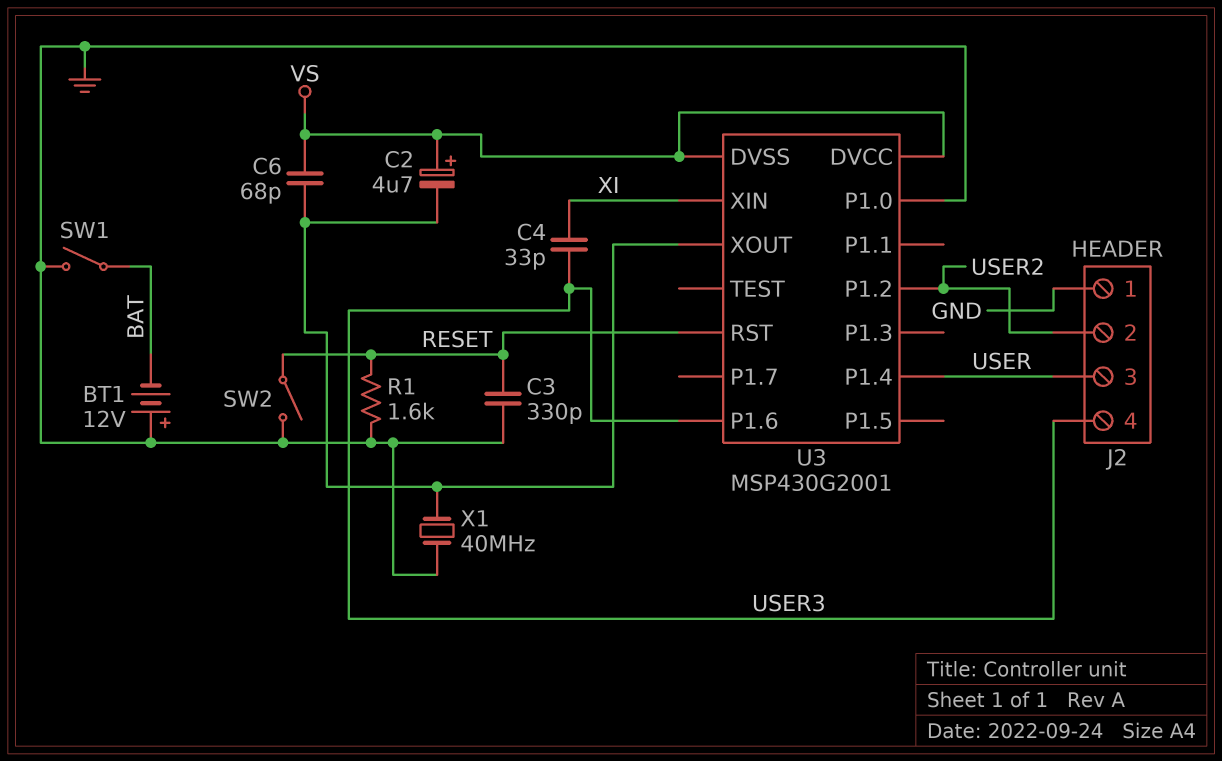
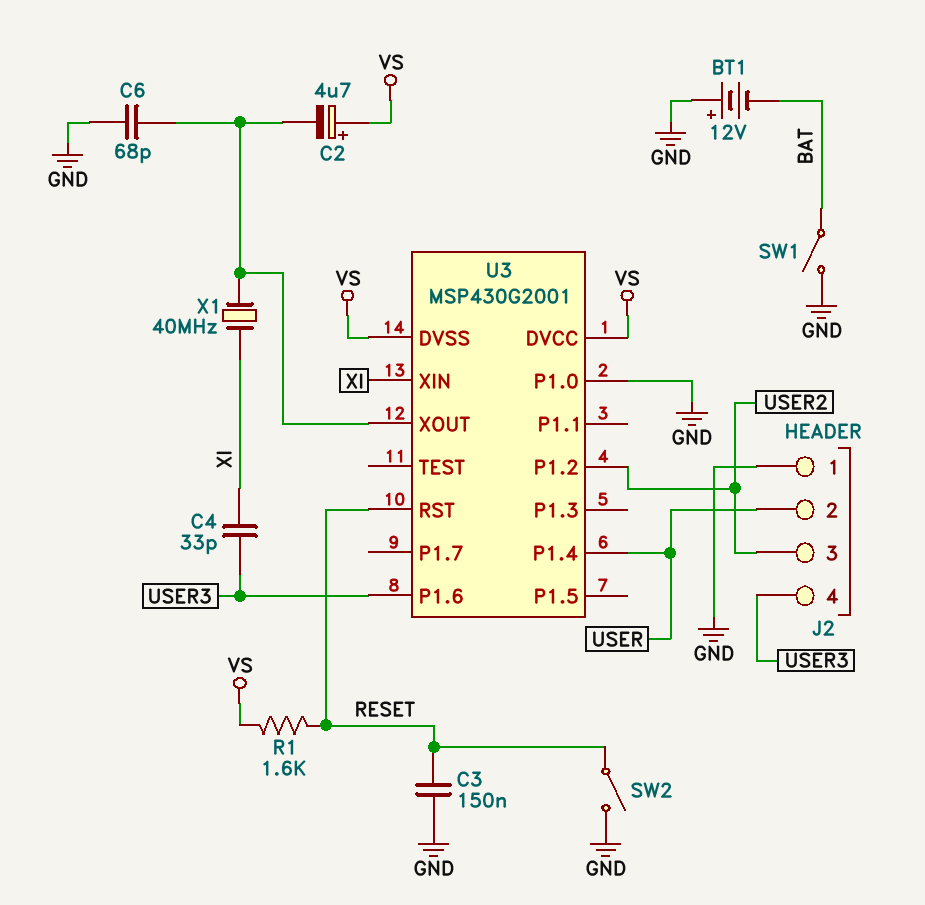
C3: 330pF (GND, RESET) -> 150nF (GND, RESET)
C6: 68pF (U3/XOUT, VS) -> 68pF (GND, U3/XOUT)
J2 pin 2: USER2 -> USER
J2 pin 3: USER -> USER2
R1: 1.6k (GND, RESET) -> 1.6k (RESET, VS)
X1: 40MHz (GND, U3/XOUT) -> 40MHz (U3/XOUT, XI)

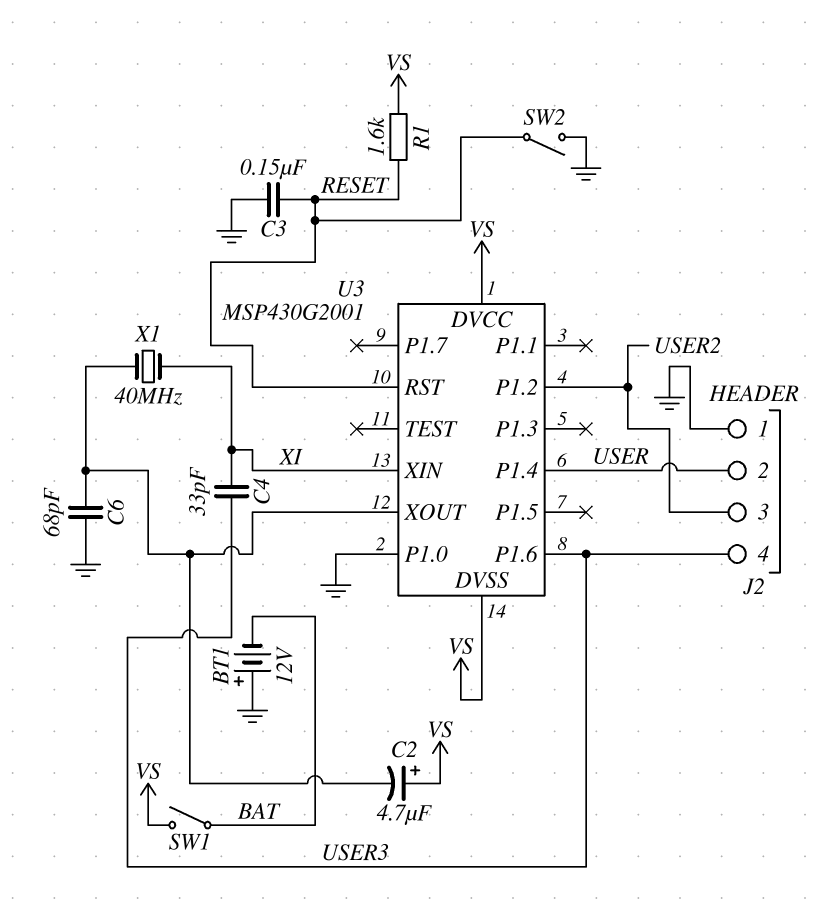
SW1: switch (BAT, GND) -> switch (BAT, VS)

